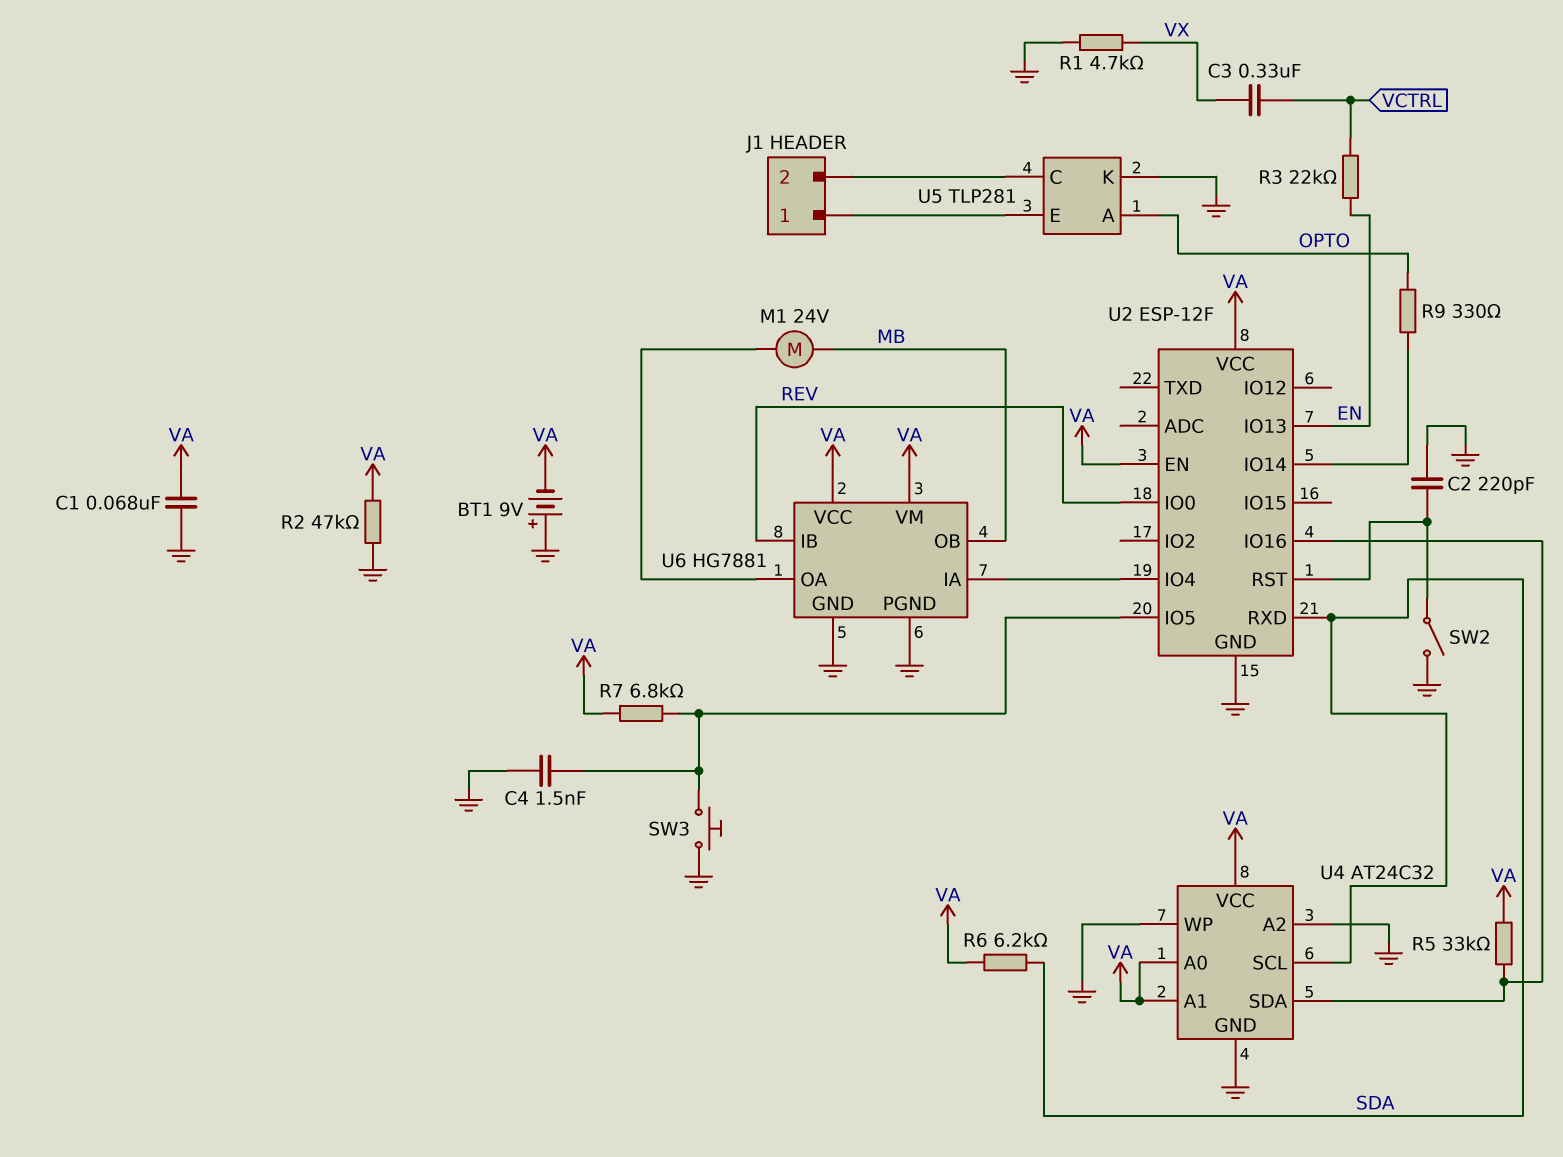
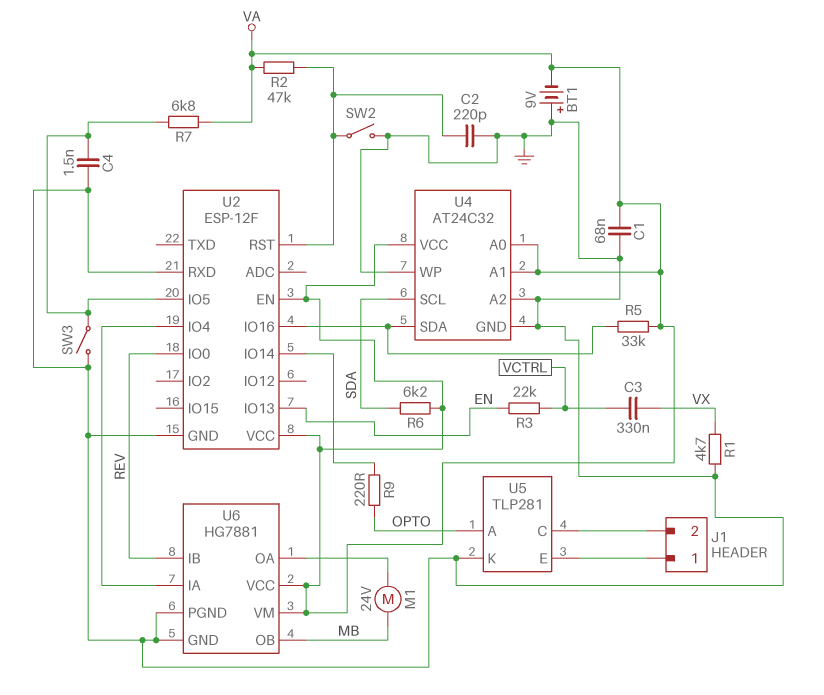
R2: 47k (GND, VA) -> 47k (U2/RST, VA)
R9: 330 (OPTO, U2/IO14) -> 220 (OPTO, U2/IO14)
SW3: button (GND, U2/IO5) -> switch (GND, U2/IO5)
U2 pin RXD: SDA -> GND

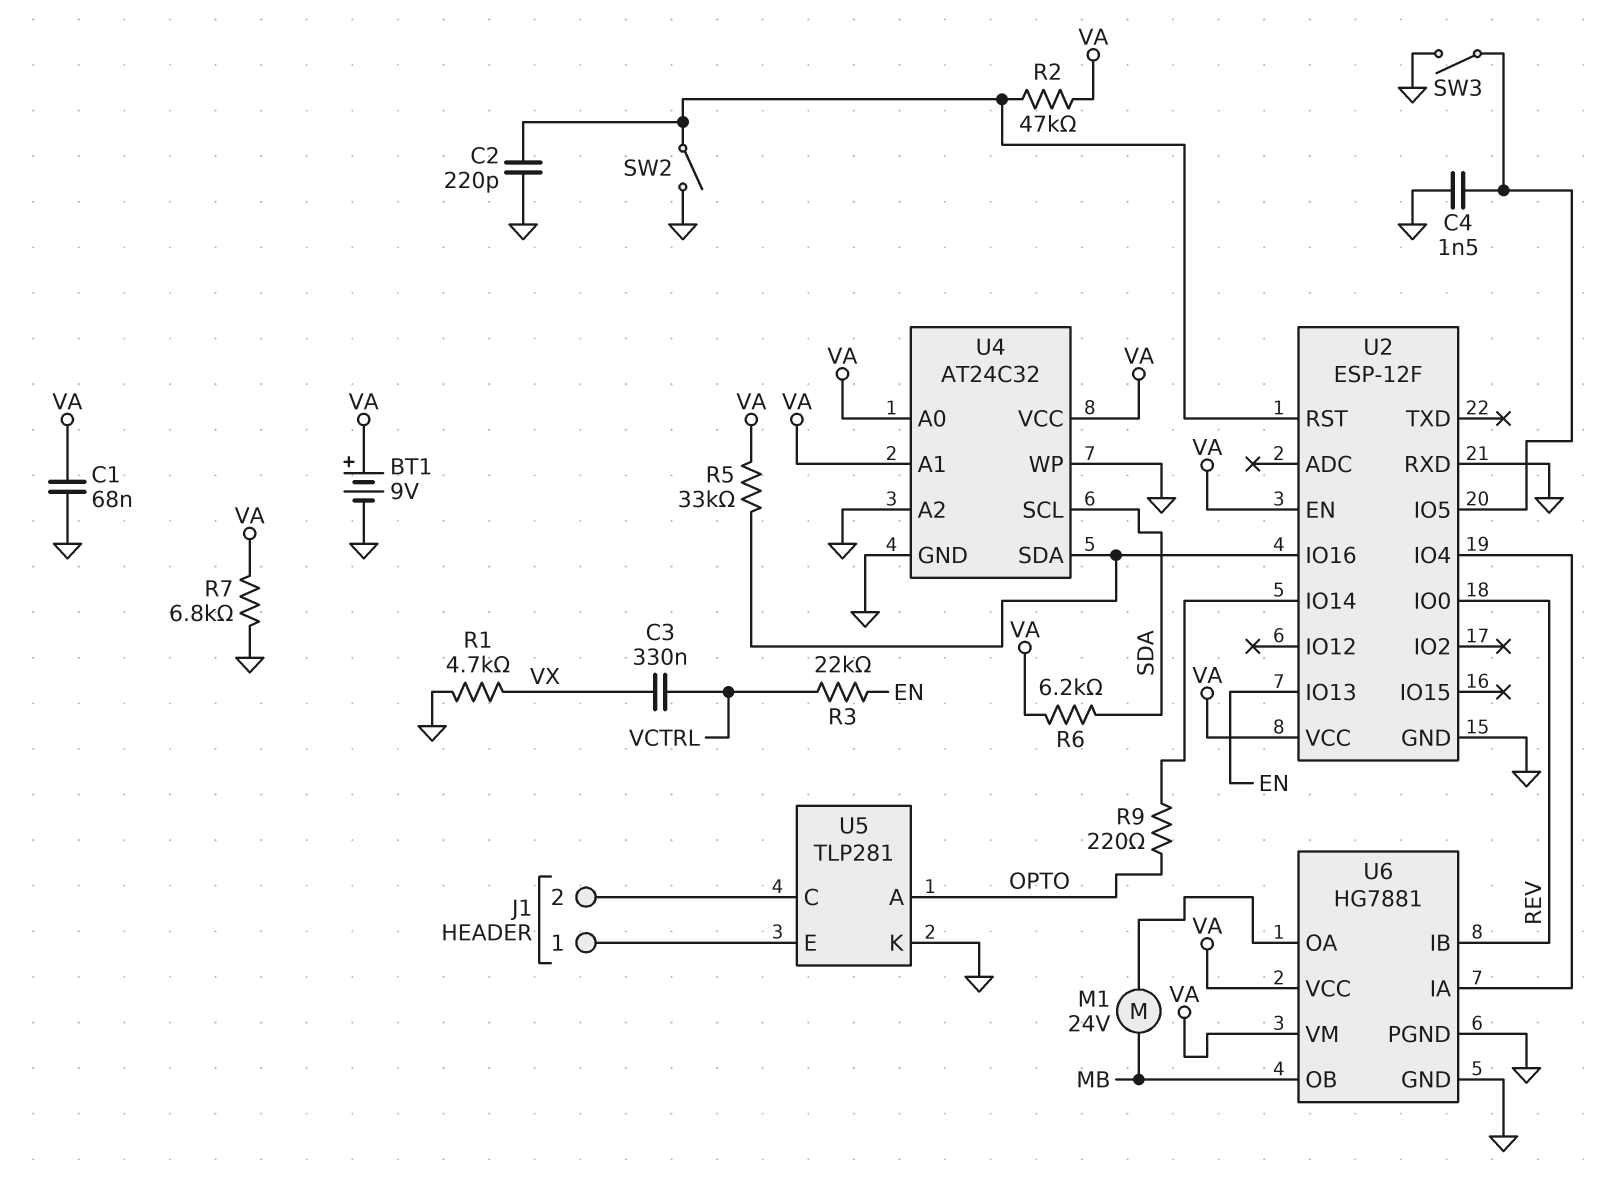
BT1: 9V (plus GND, minus VA) -> 9V (plus VA, minus GND)
R7: 6.8k (U2/IO5, VA) -> 6.8k (GND, VA)

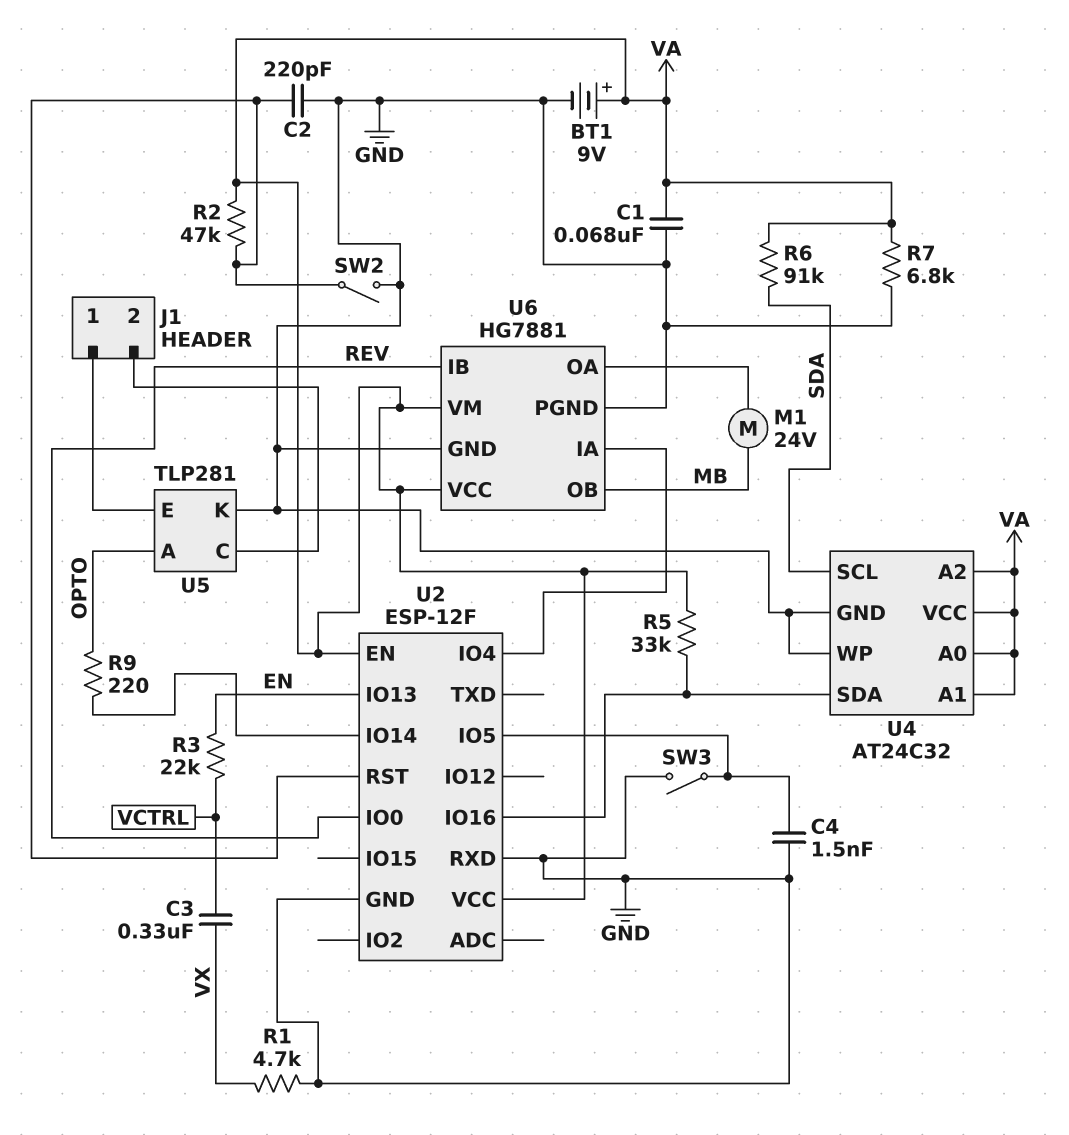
R6: 6.2k (SDA, VA) -> 91k (SDA, VA)
U4 pin A2: GND -> VA

